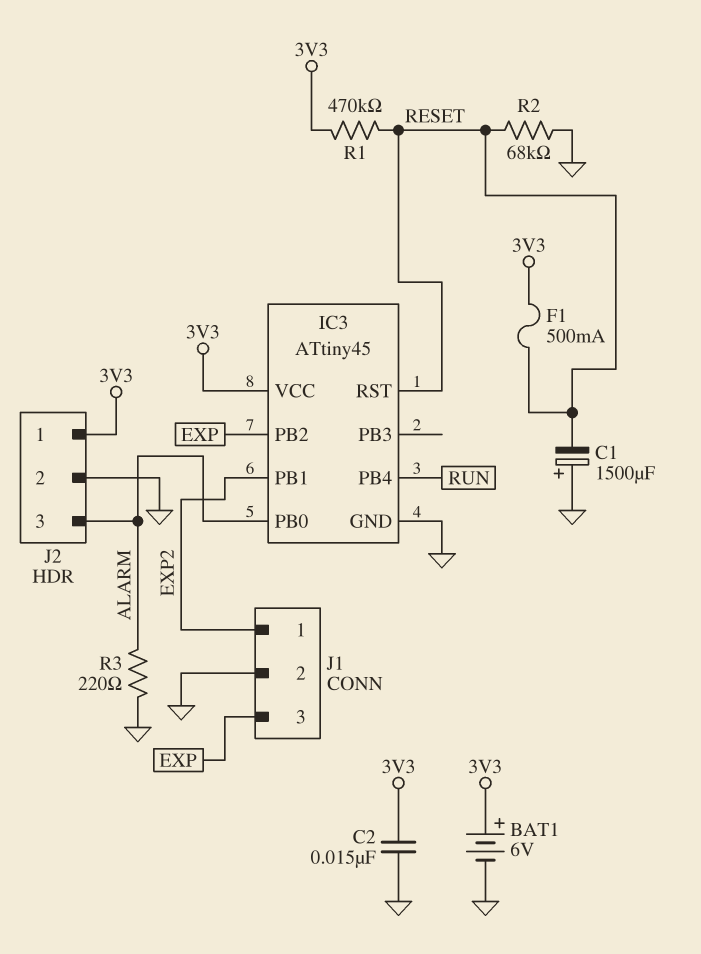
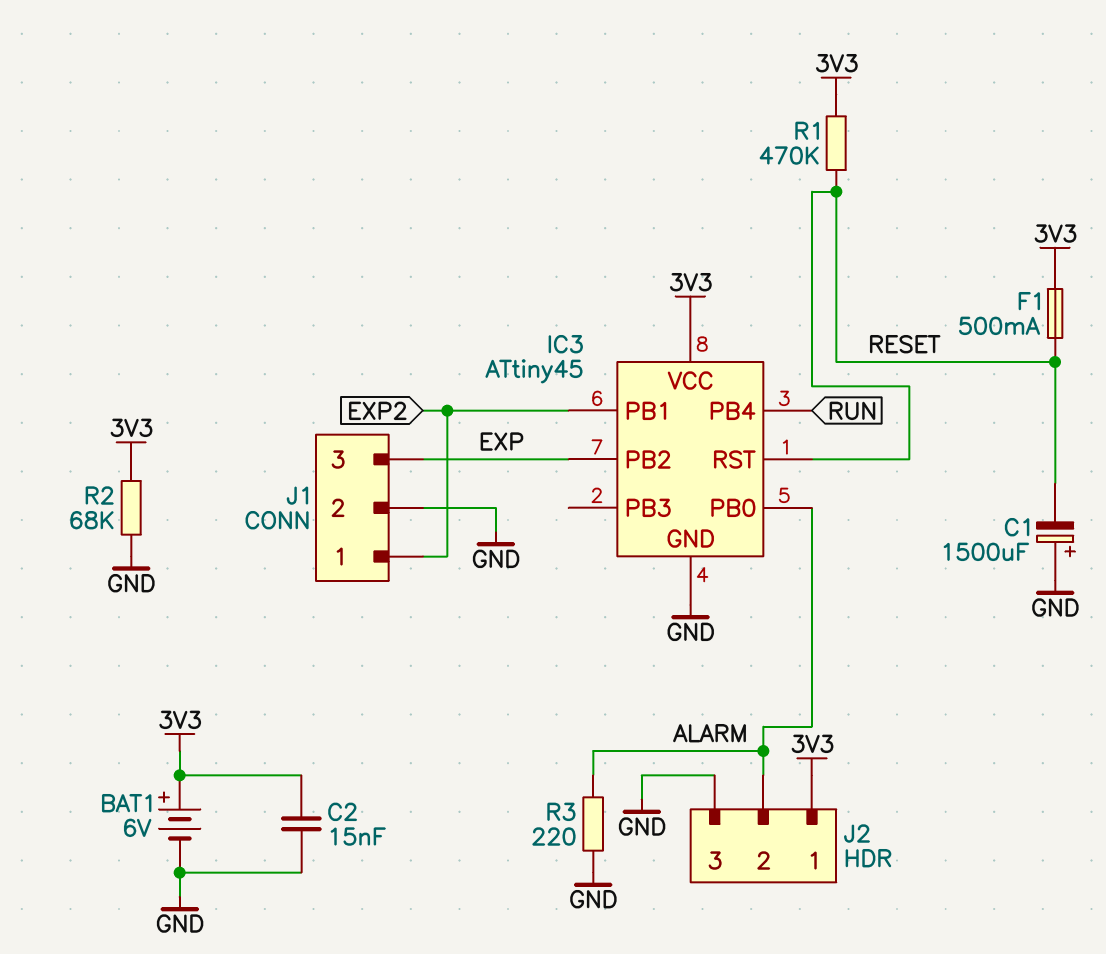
J2 pin 2: GND -> ALARM
J2 pin 3: ALARM -> GND
R2: 68k (GND, RESET) -> 68k (3V3, GND)

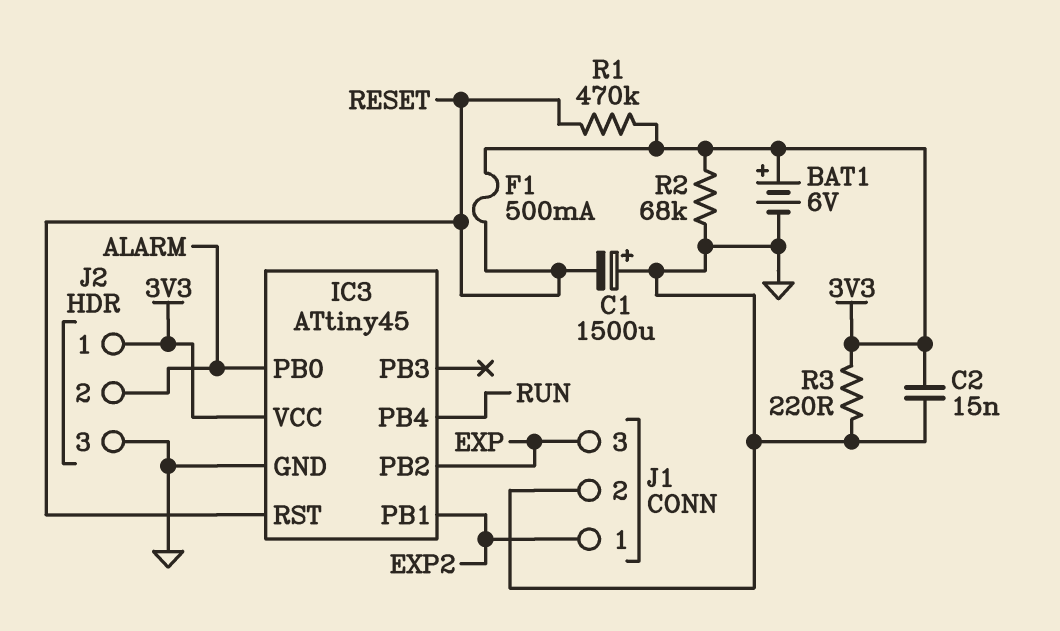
R3: 220 (ALARM, GND) -> 220 (3V3, GND)

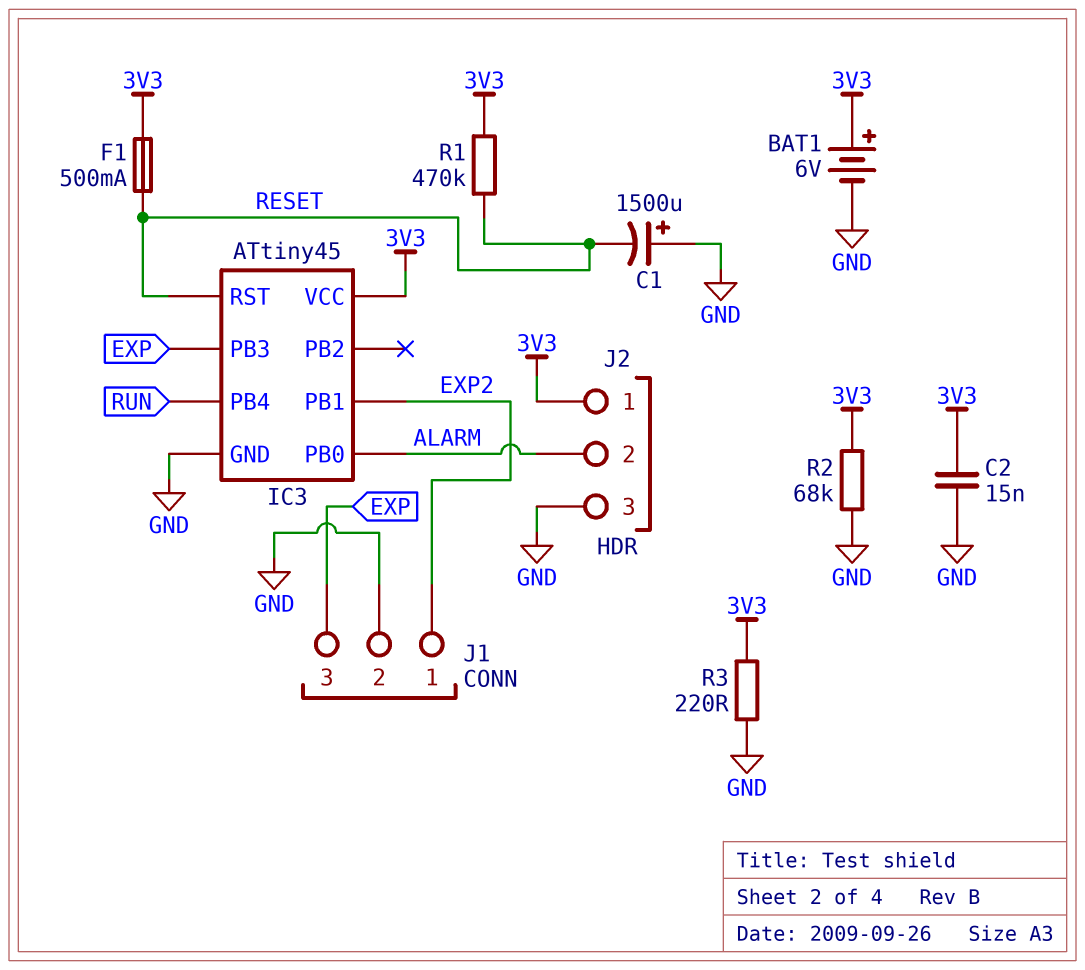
IC3 pin PB2: EXP -> none
IC3 pin PB3: none -> EXP

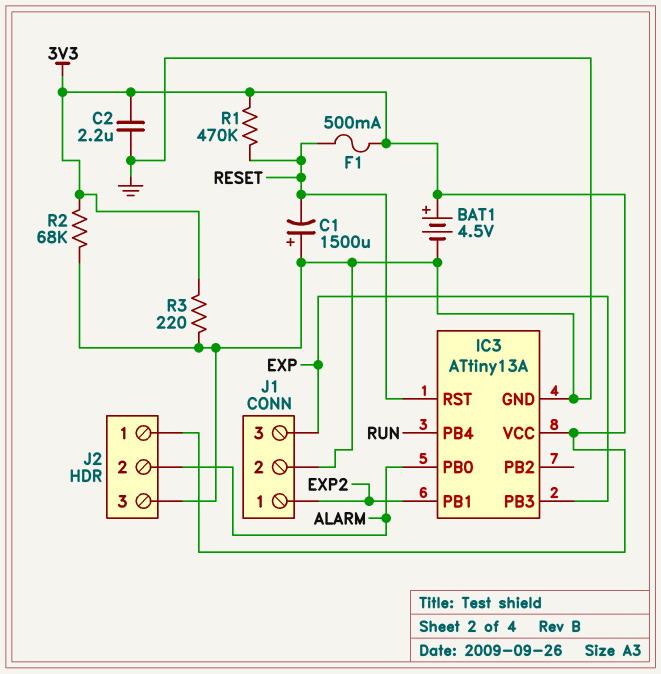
BAT1: 6V (plus 3V3, minus GND) -> 4.5V (plus 3V3, minus GND)
C2: 15nF (3V3, GND) -> 2.2uF (3V3, GND)
IC3: ATtiny45 -> ATtiny13A

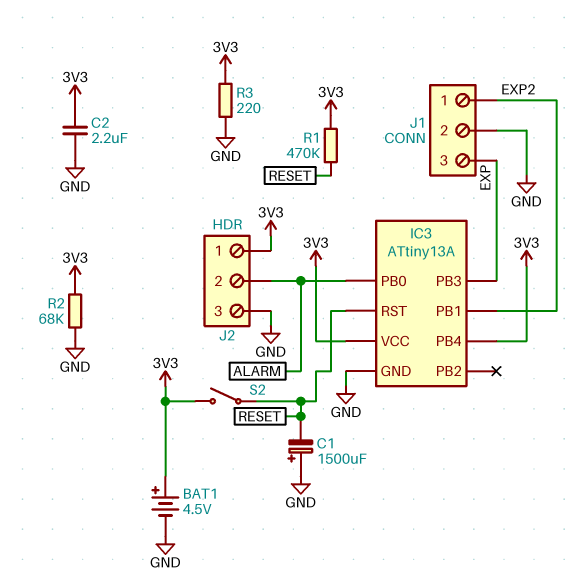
F1: 500mA (3V3, RESET) -> none
IC3 pin PB4: RUN -> 3V3
S2: none -> switch (3V3, RESET)

